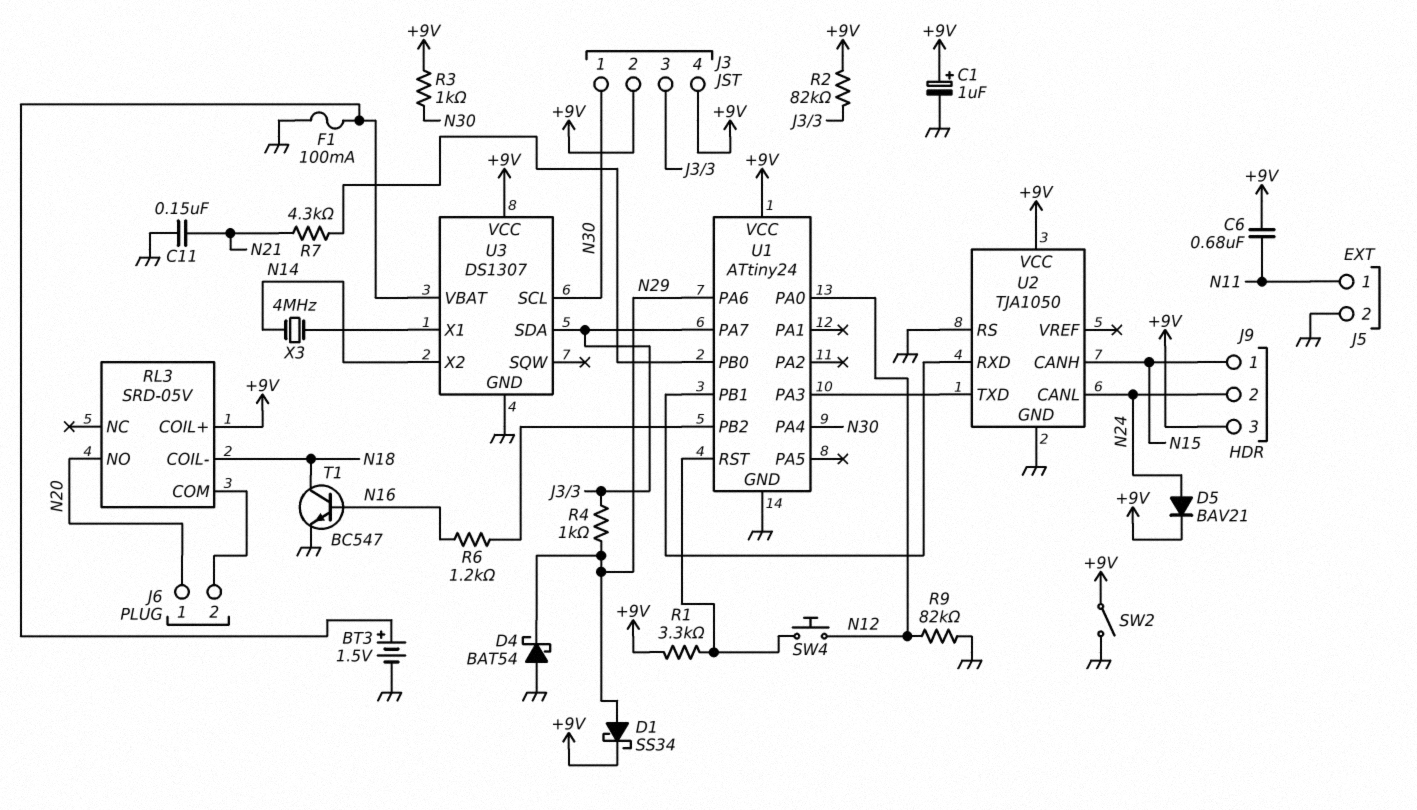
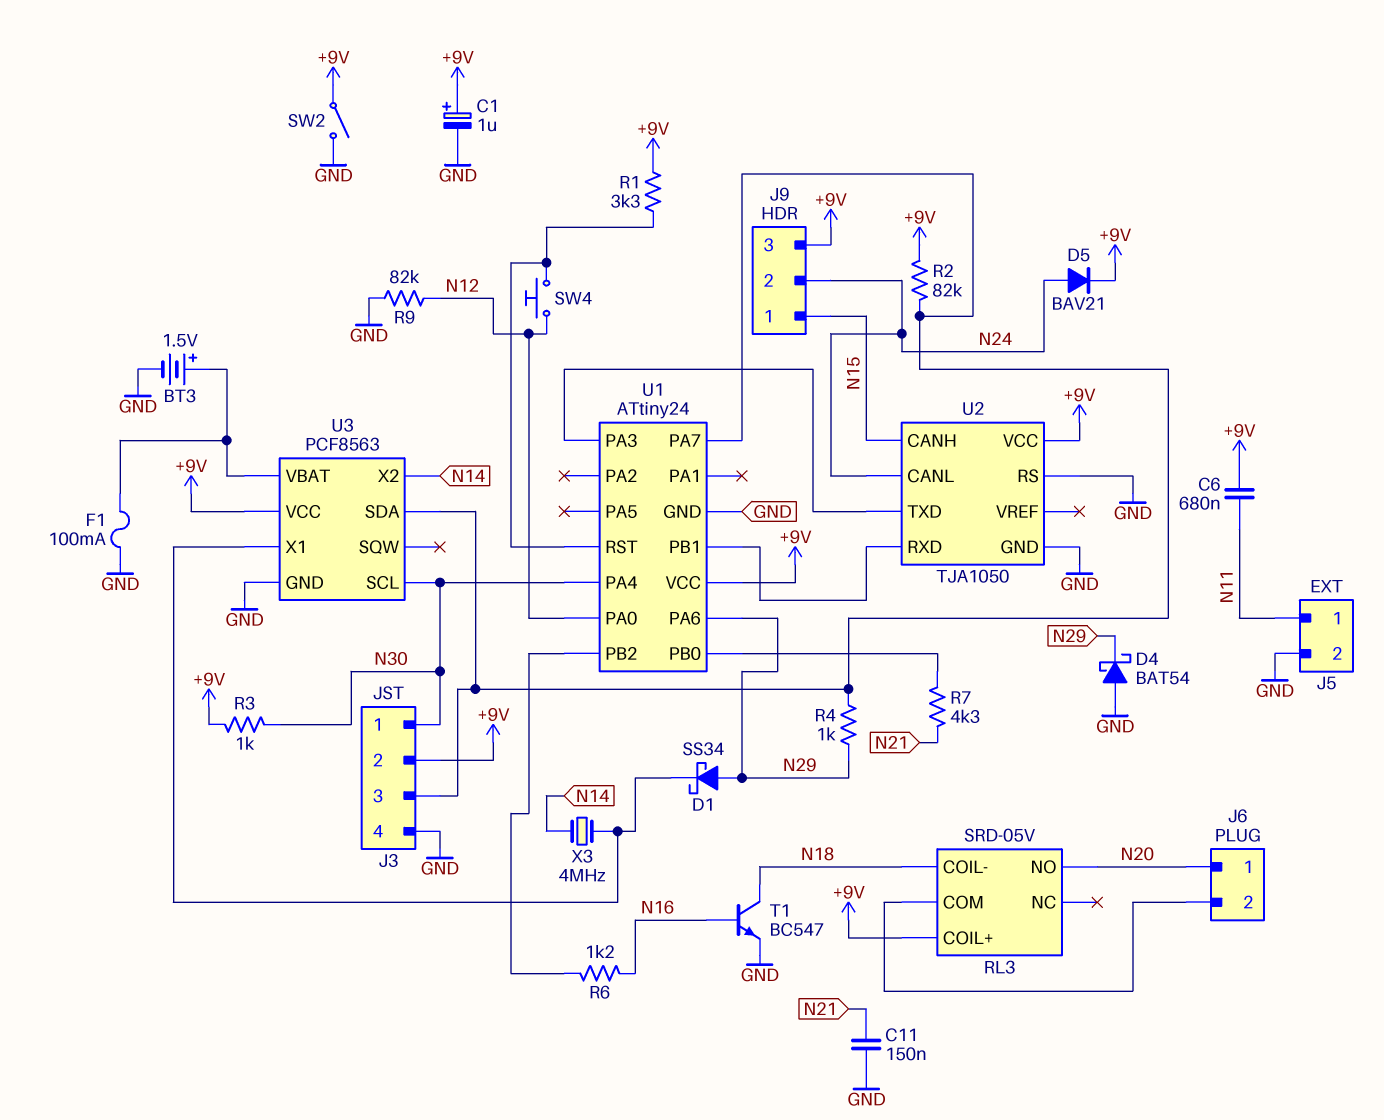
D1: schottky SS34 (A N29, K +9V) -> schottky SS34 (A N29, K U3/X1)
J3 pin 4: +9V -> GND
U3: DS1307 -> PCF8563

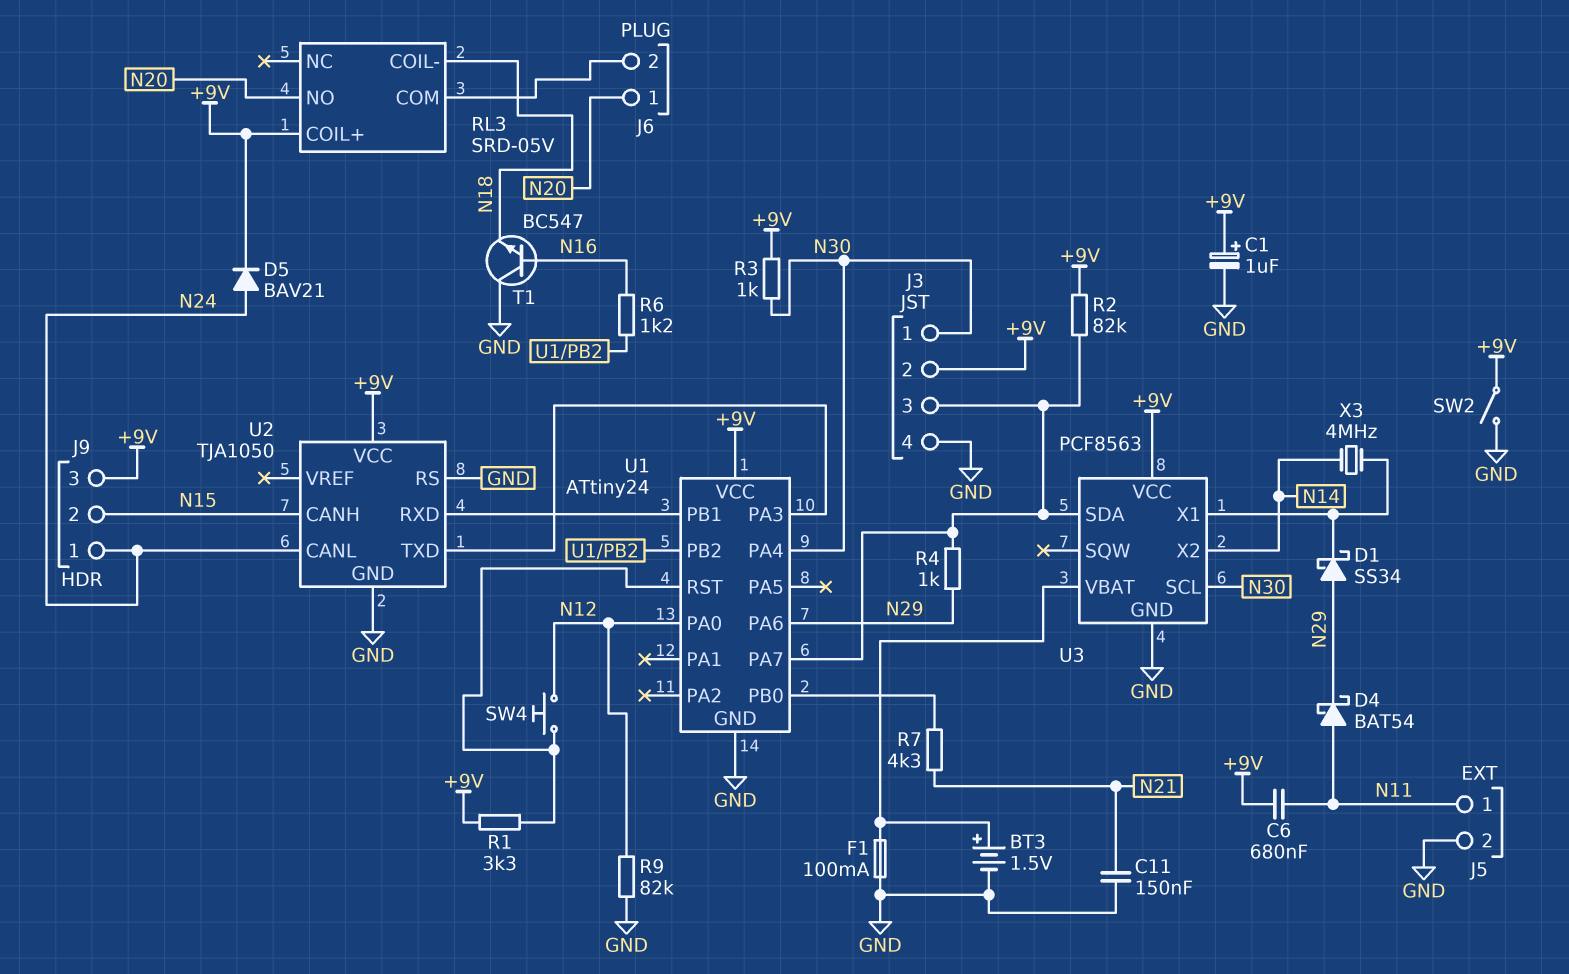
D4: schottky BAT54 (A GND, K N29) -> schottky BAT54 (A N11, K N29)
J9 pin 1: N15 -> N24
J9 pin 2: N24 -> N15
T1: NPN BC547 (B N16, C N18, E GND) -> NPN BC547 (B N16, C GND, E N18)

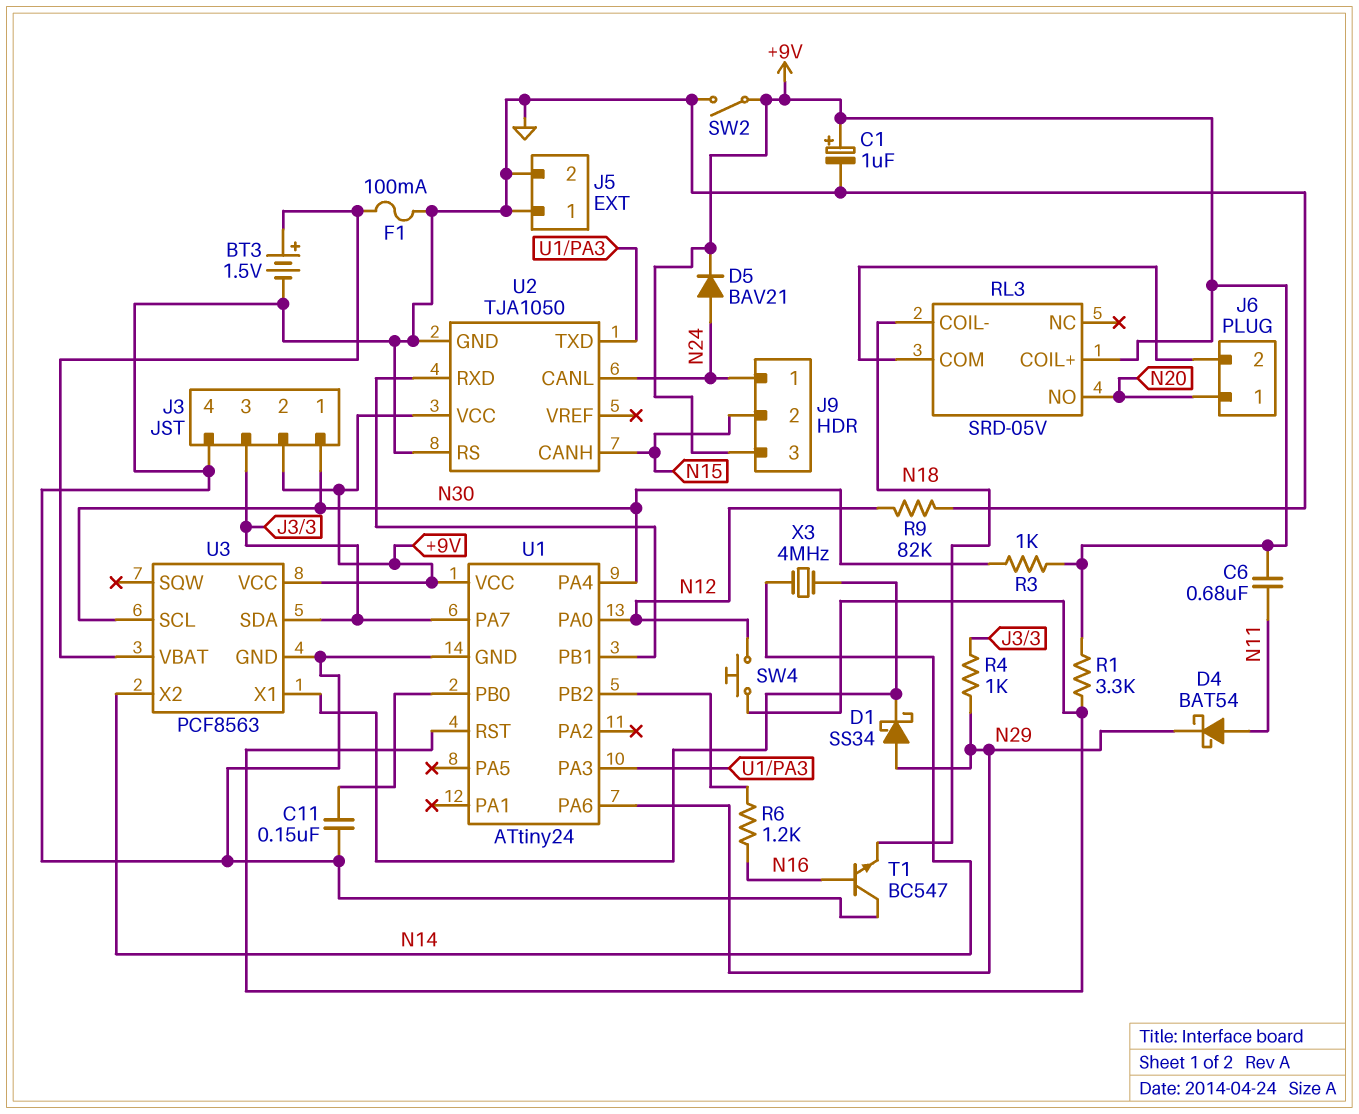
C11: 150nF (GND, N21) -> 150nF (GND, U1/PB0)
J5 pin 1: N11 -> GND
R2: 82k (+9V, J3/3) -> none
R7: 4.3k (N21, U1/PB0) -> none

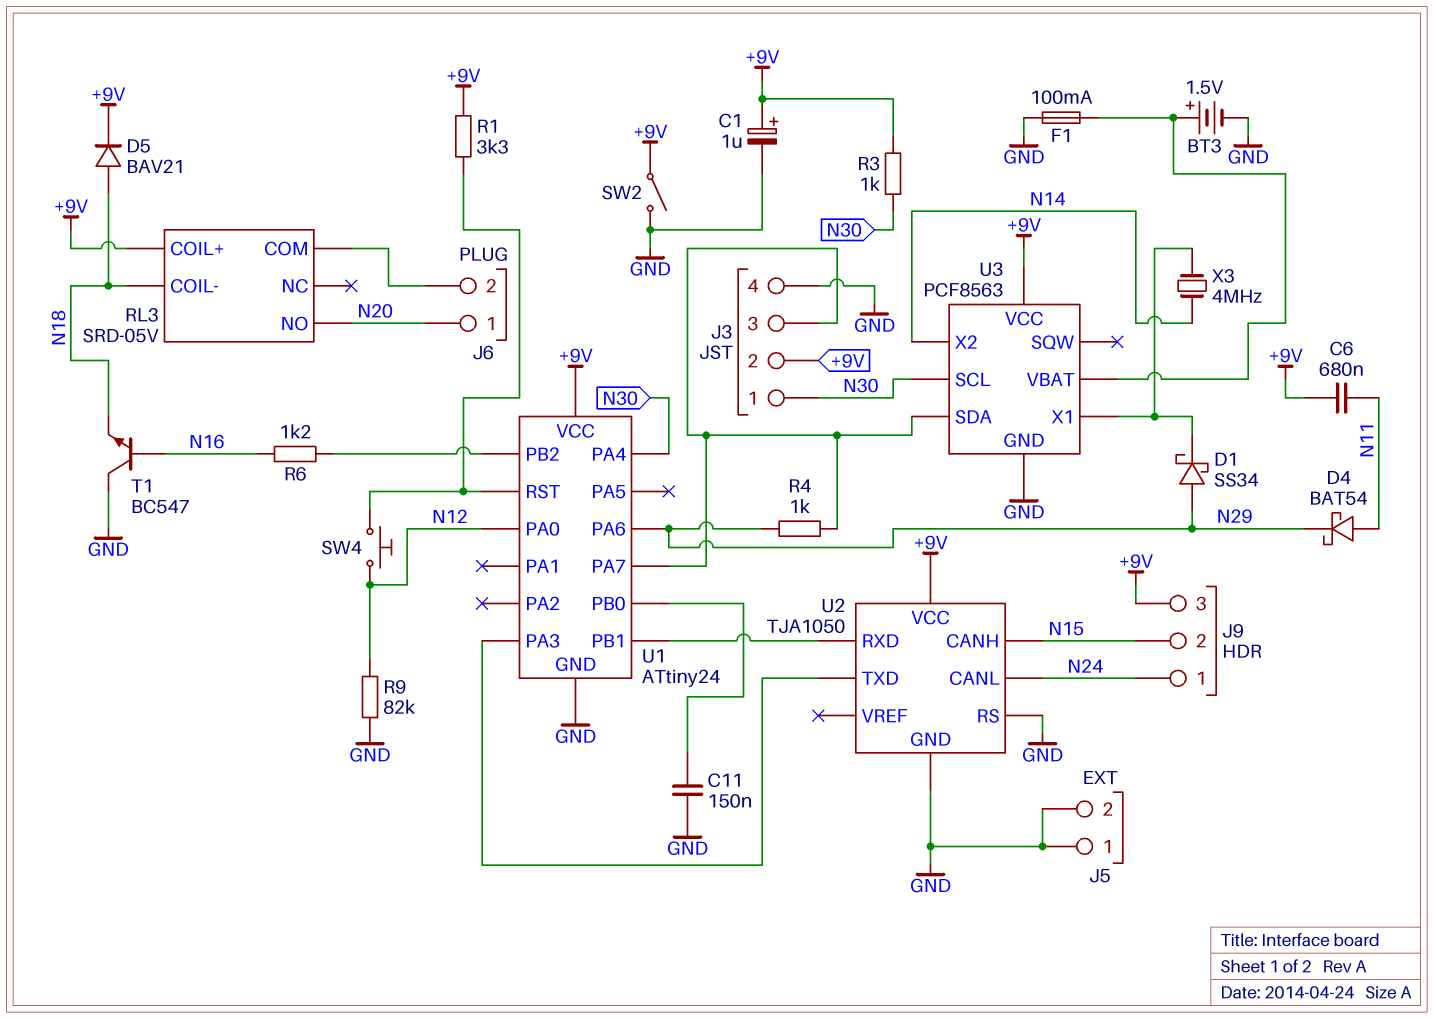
D5: diode BAV21 (A N24, K +9V) -> diode BAV21 (A N18, K +9V)

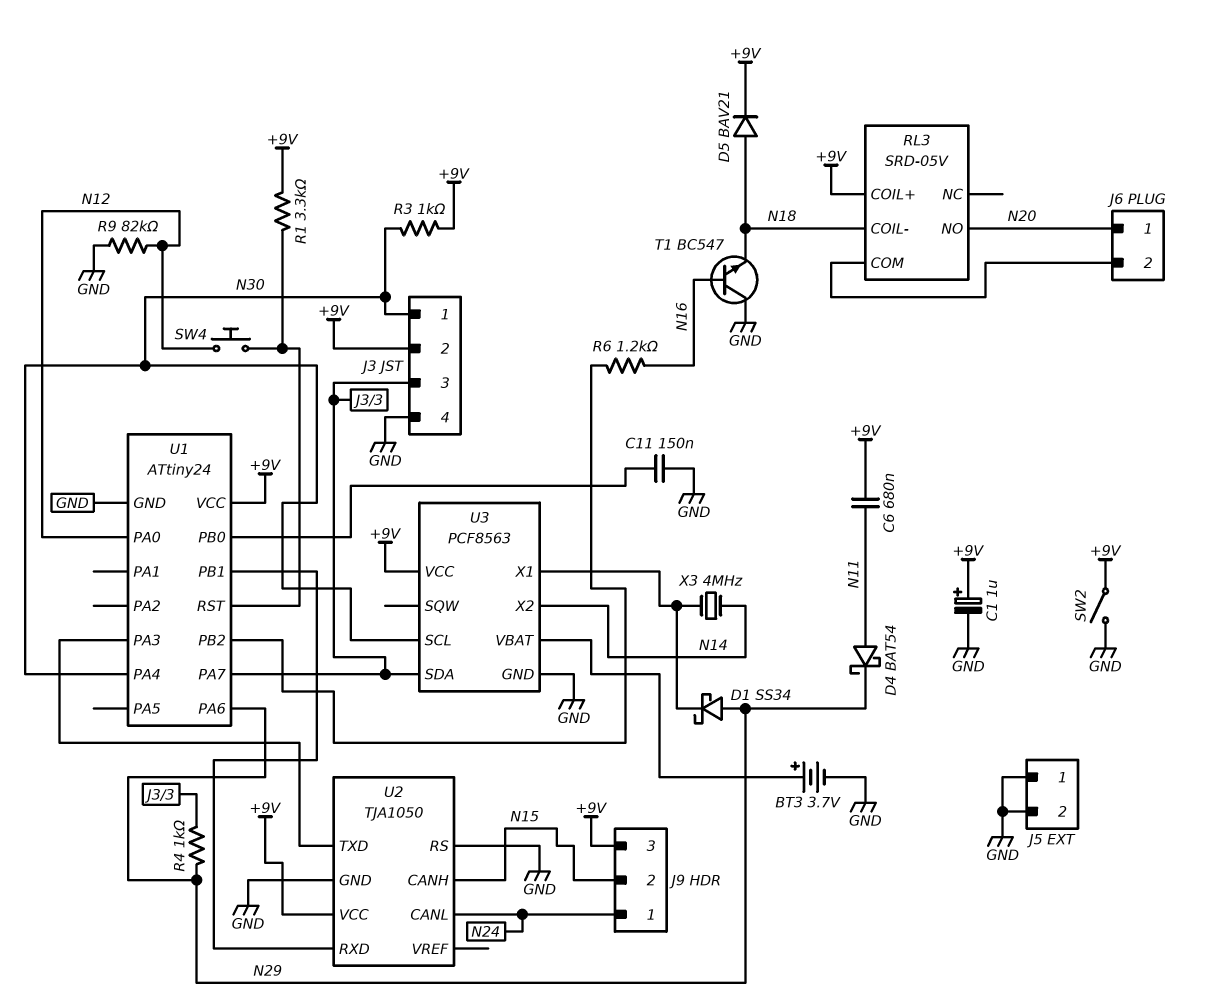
BT3: 1.5V (plus U3/VBAT, minus GND) -> 3.7V (plus U3/VBAT, minus GND)
F1: 100mA (GND, U3/VBAT) -> none

